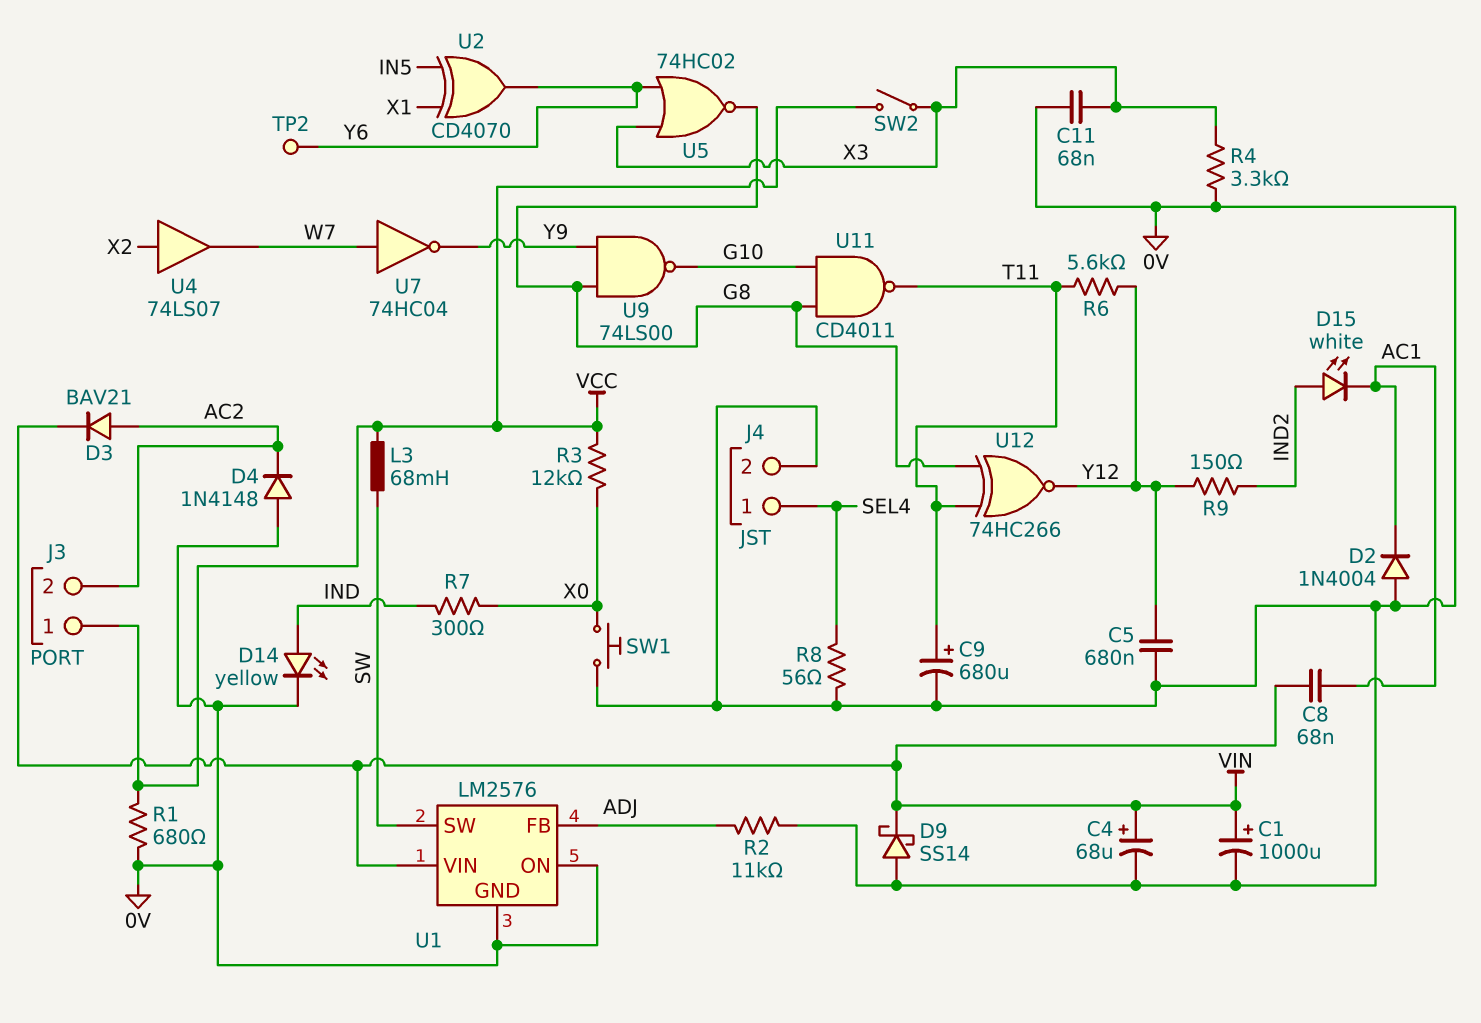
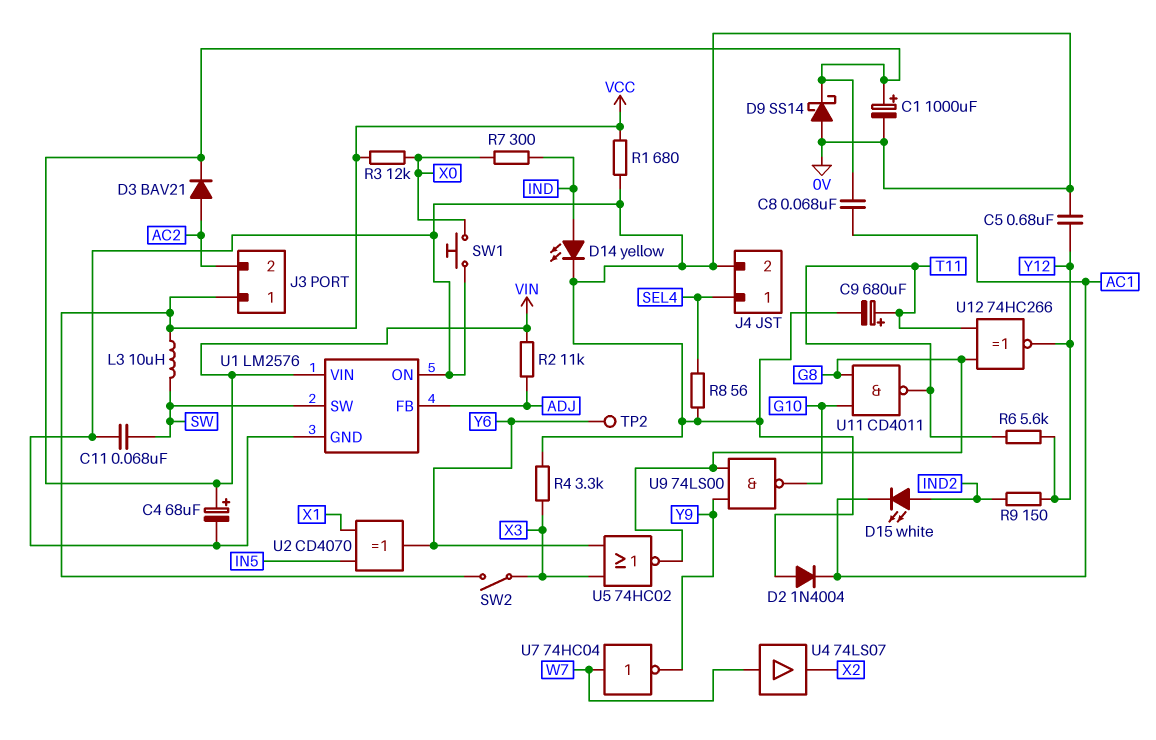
C11: 68nF (0V, X3) -> 68nF (0V, SW)
D4: diode 1N4148 (A 0V, K AC2) -> none
L3: 68mH (SW, VCC) -> 10uH (SW, VCC)
R2: 11k (0V, ADJ) -> 11k (ADJ, VIN)
U4: buffer 74LS07 (in X2, out W7) -> buffer 74LS07 (in W7, out X2)

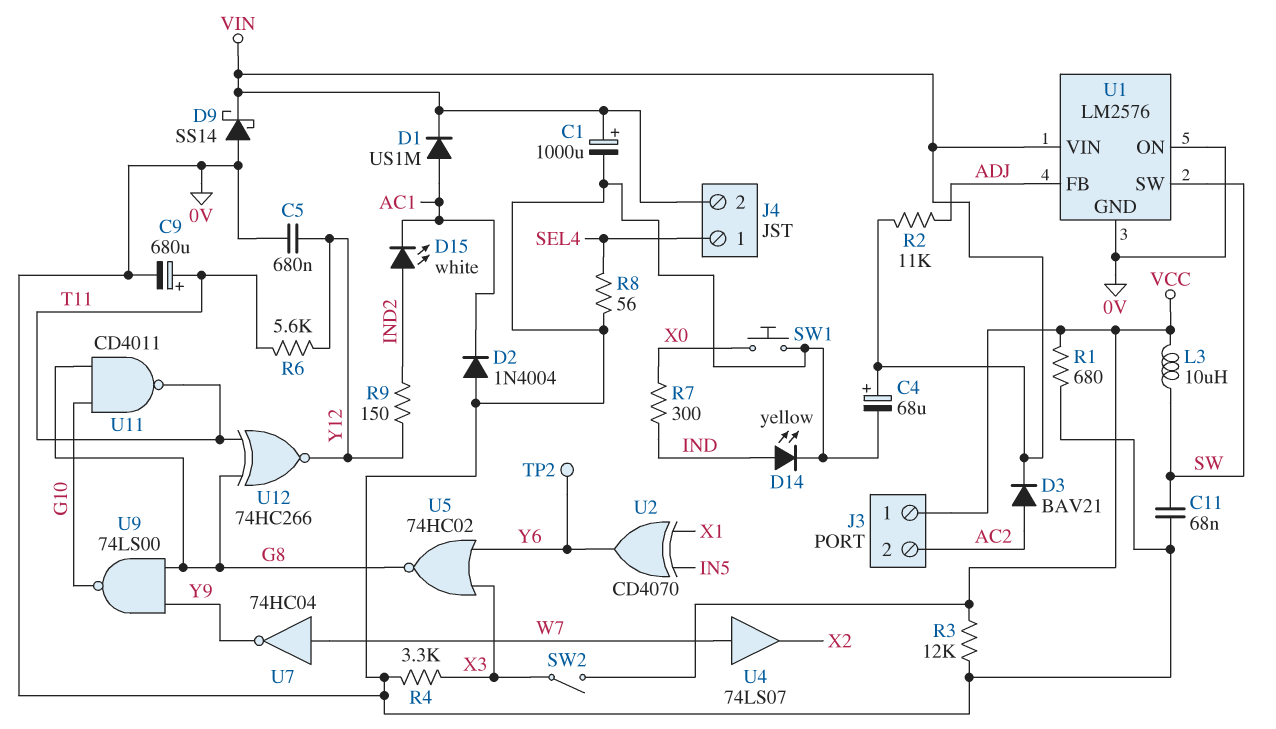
C8: 68nF (AC1, VIN) -> none
D1: none -> diode US1M (A AC1, K VIN)
J4 pin 2: 0V -> VIN
R3: 12k (VCC, X0) -> 12k (0V, VCC)

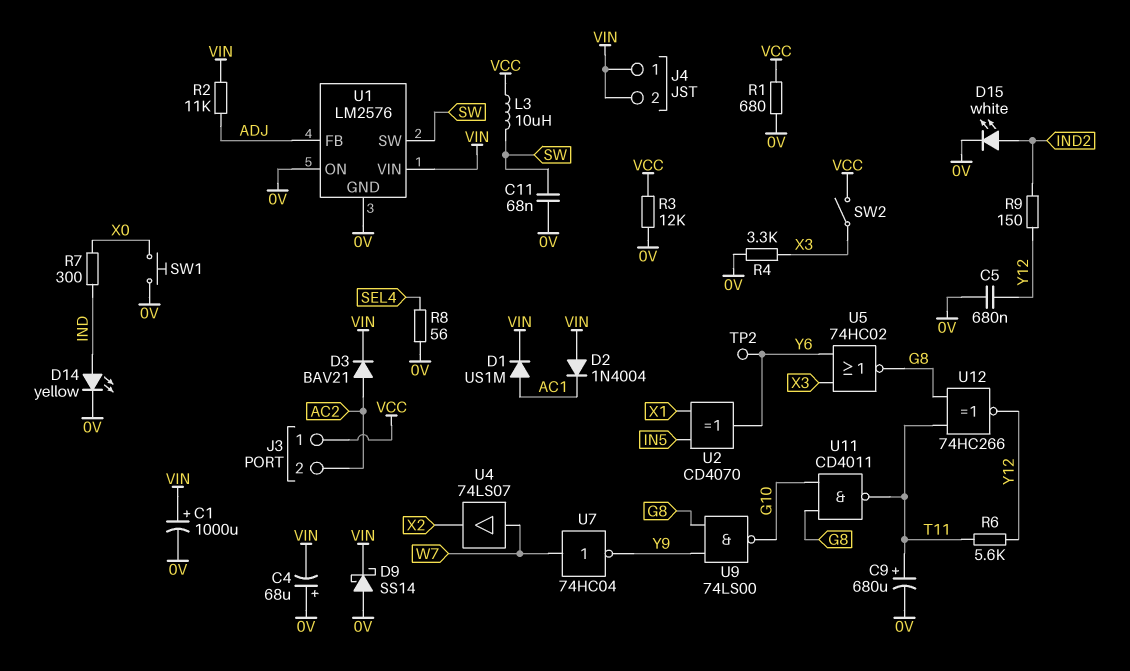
C4: 68uF (plus VIN, minus 0V) -> 68uF (plus 0V, minus VIN)
D2: diode 1N4004 (A 0V, K AC1) -> diode 1N4004 (A VIN, K AC1)
D15: LED white (A IND2, K AC1) -> LED white (A IND2, K 0V)
J4 pin 1: SEL4 -> VIN

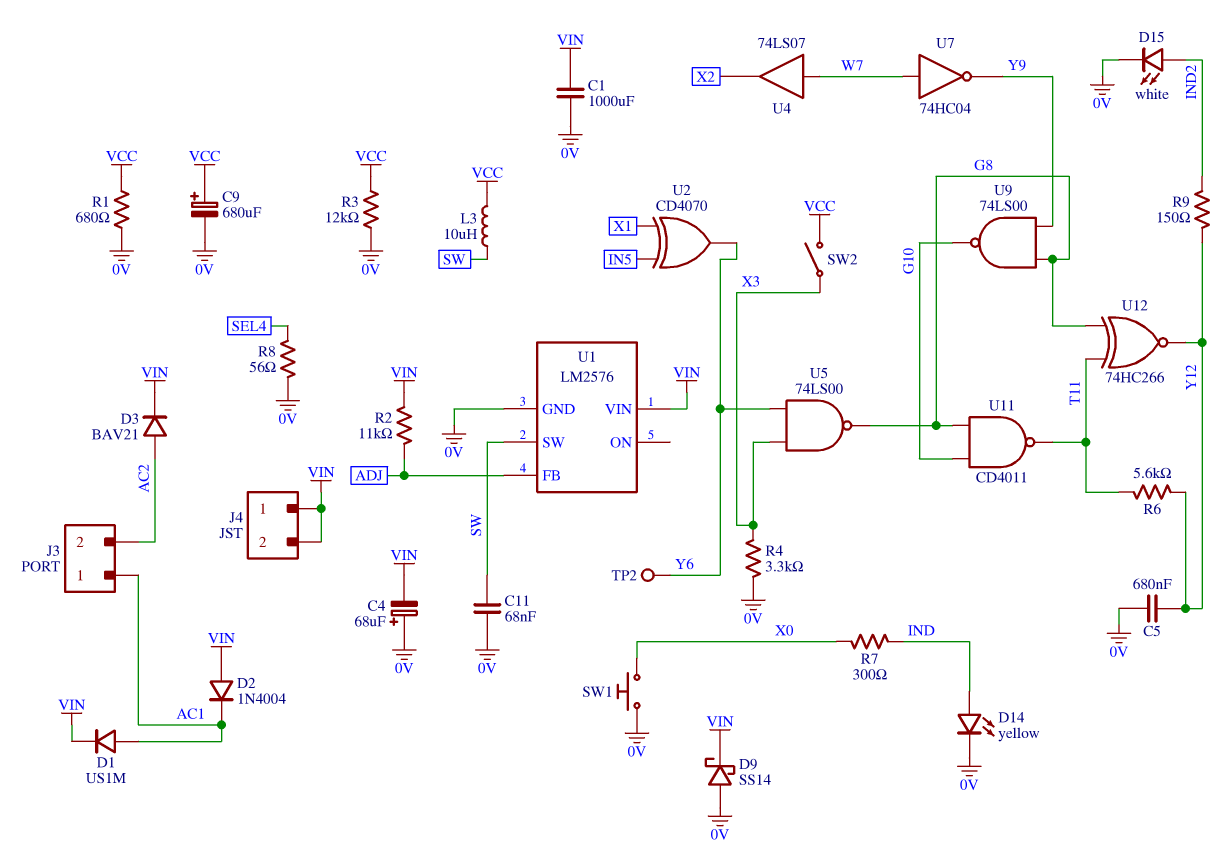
C1: 1000uF (plus VIN, minus 0V) -> 1000uF (0V, VIN)
C9: 680uF (plus T11, minus 0V) -> 680uF (plus VCC, minus 0V)
J3 pin 1: VCC -> AC1
U1 pin ON: 0V -> none
U5: NOR 74HC02 (in X3, in Y6, out G8) -> NAND 74LS00 (in X3, in Y6, out G8)

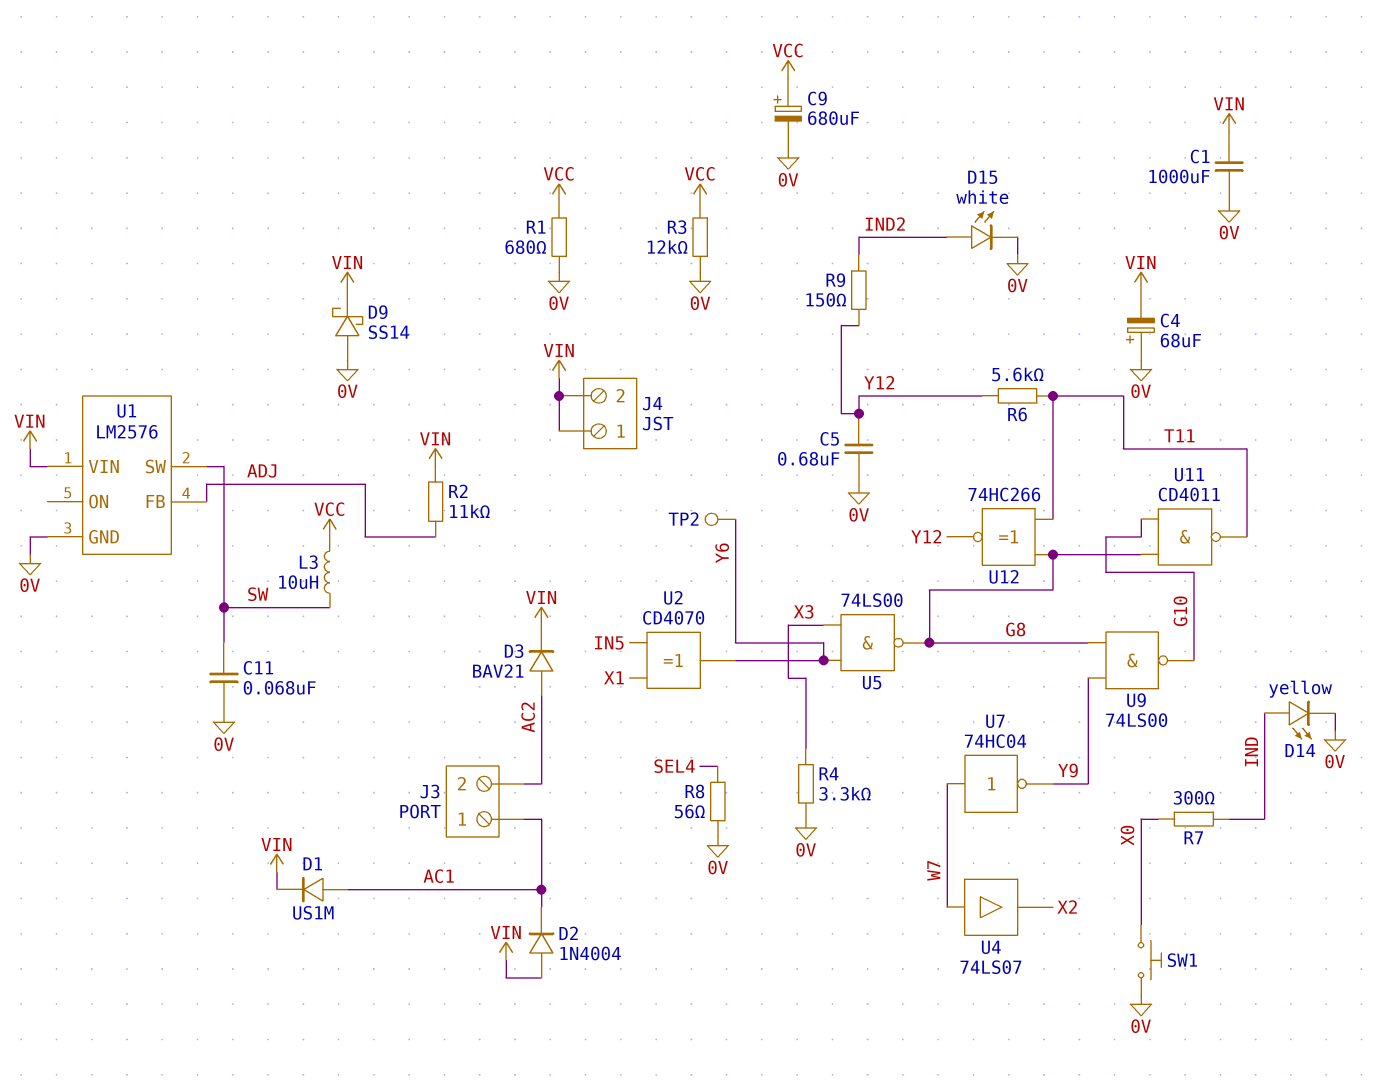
SW2: switch (VCC, X3) -> none

